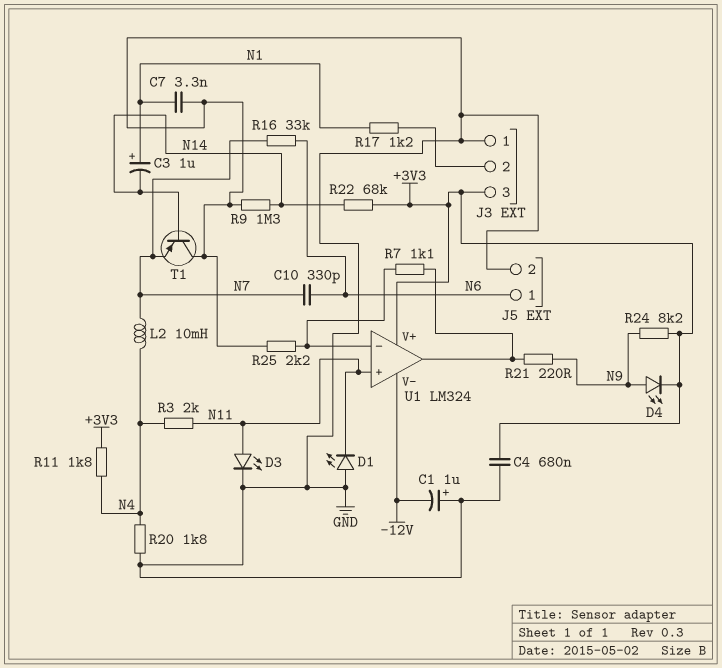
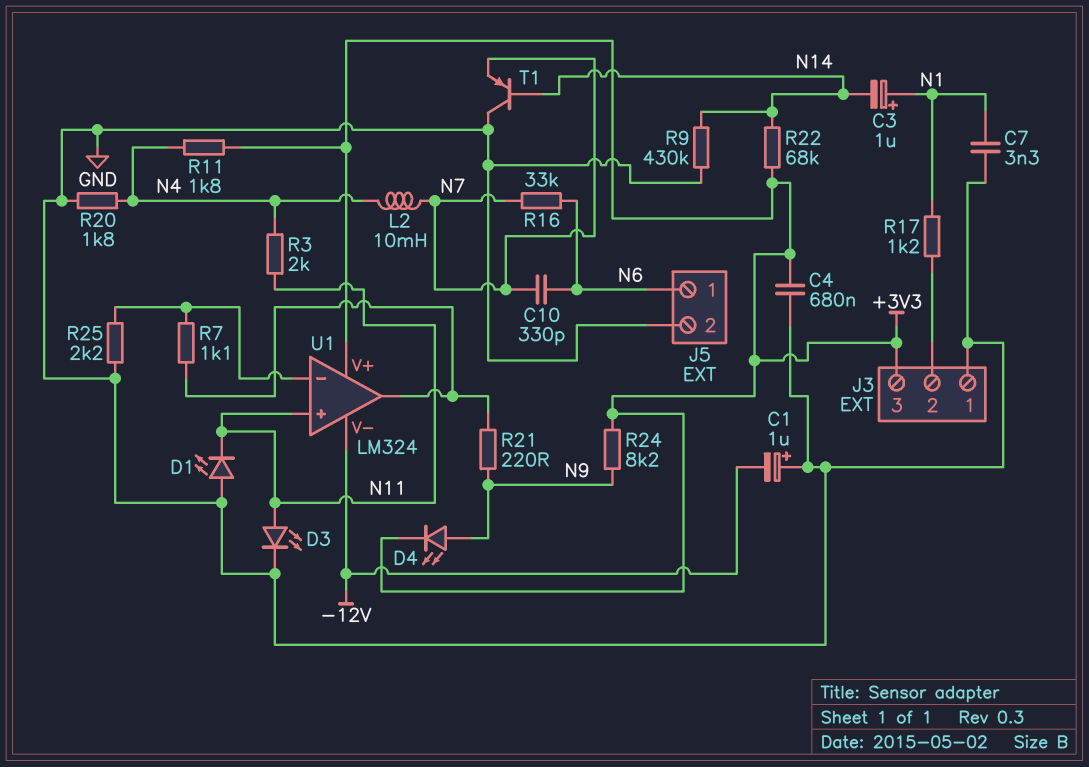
R9: 1.3M (GND, N14) -> 430k (GND, N14)

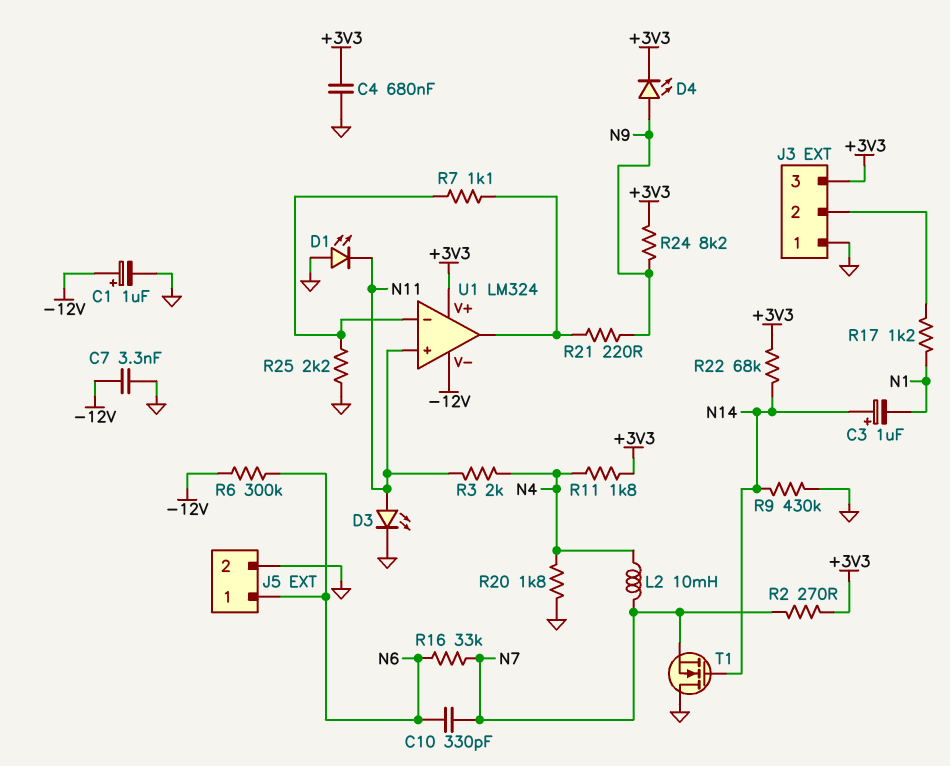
C1: 1uF (plus GND, minus -12V) -> 1uF (plus -12V, minus GND)
C3: 1uF (plus N1, minus N14) -> 1uF (plus N14, minus N1)
C7: 3.3nF (GND, N1) -> 3.3nF (-12V, GND)
R2: none -> 270 (+3V3, N7)
R6: none -> 300k (-12V, N6)
T1: PNP (B N14, C GND, E N7) -> NMOS (G N14, D GND, S N7)

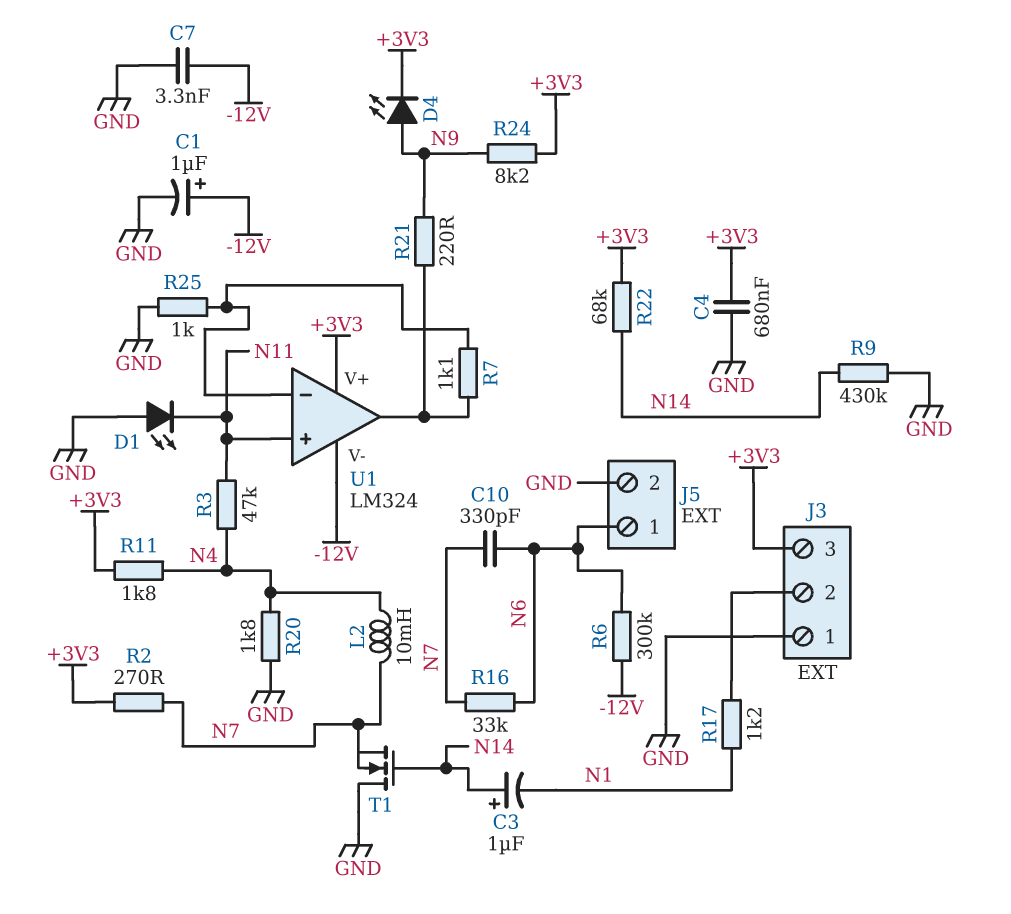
D3: LED (A N11, K GND) -> none
R3: 2k (N4, N11) -> 47k (N4, N11)
R25: 2.2k (GND, U1/in-) -> 1k (GND, U1/in-)

